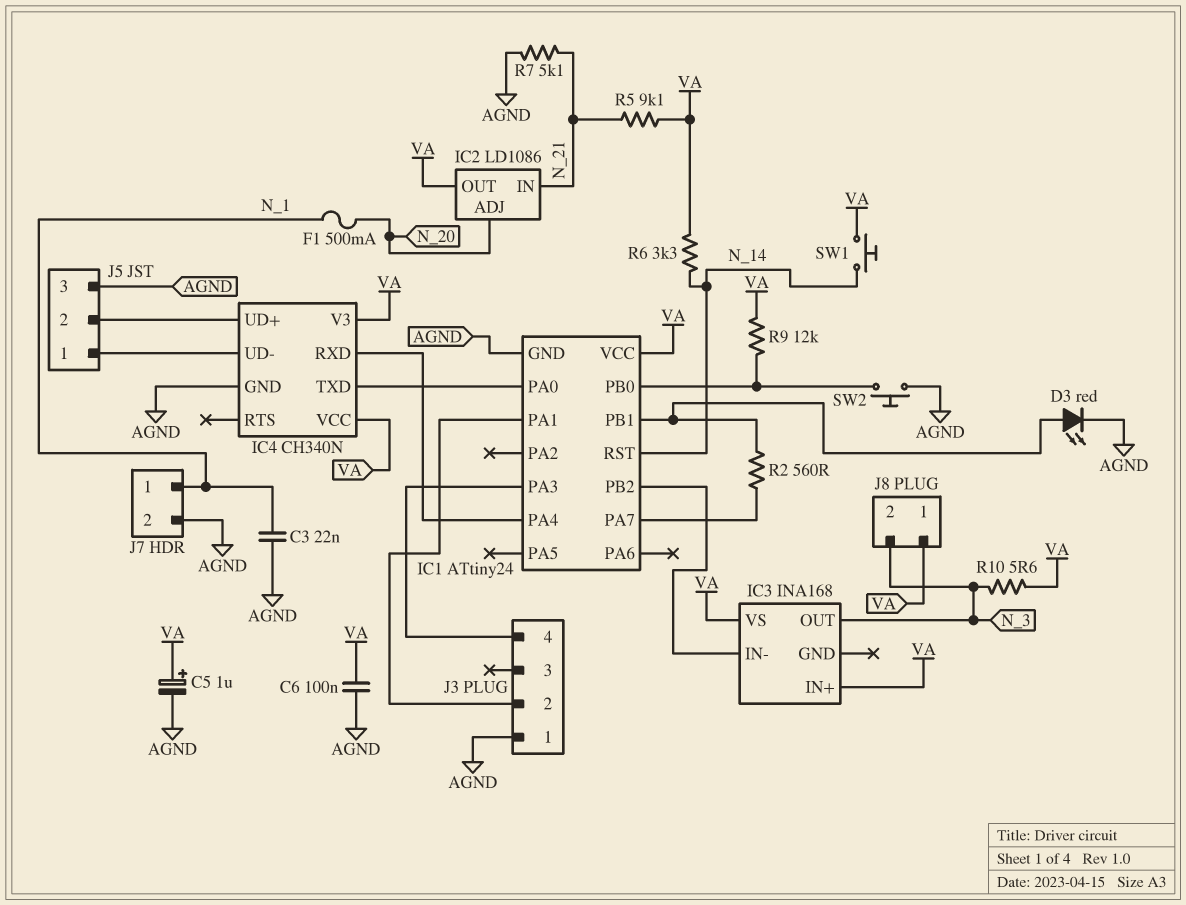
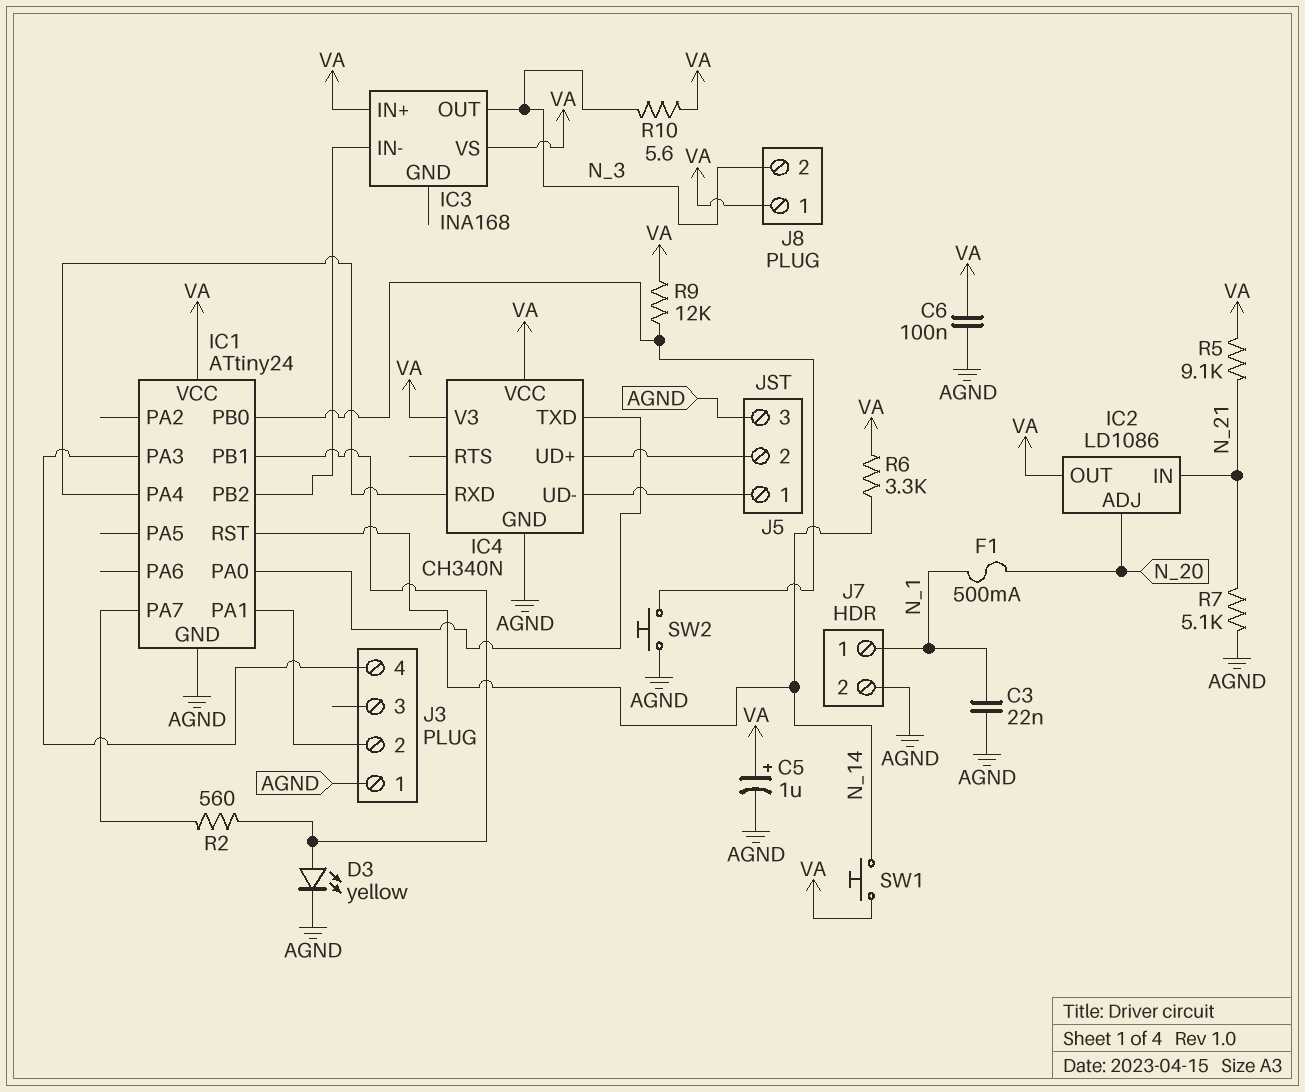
D3: LED red (A IC1/PB1, K AGND) -> LED yellow (A IC1/PB1, K AGND)

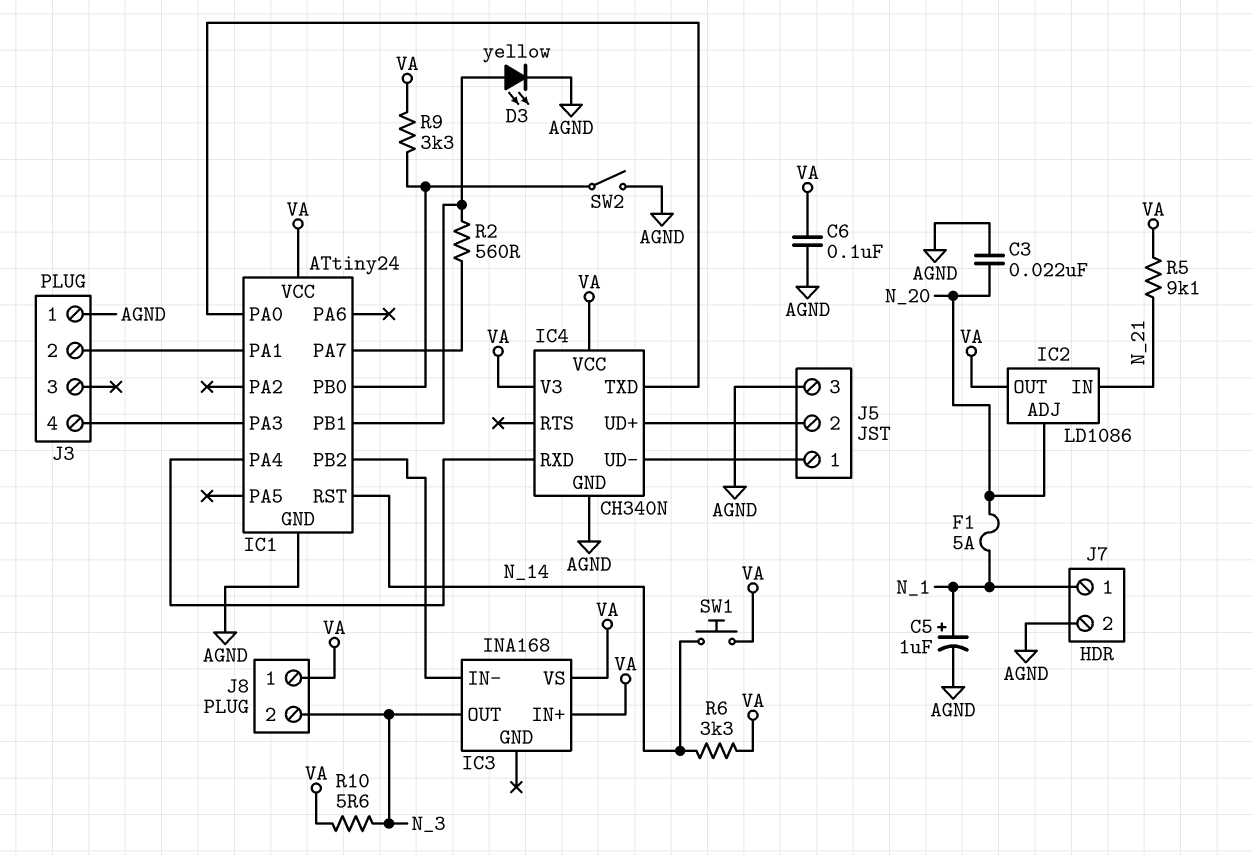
C3: 22nF (AGND, N_1) -> 22nF (AGND, N_20)
C5: 1uF (plus VA, minus AGND) -> 1uF (plus N_1, minus AGND)
F1: 500mA (N_1, N_20) -> 5A (N_1, N_20)
R7: 5.1k (AGND, N_21) -> none
R9: 12k (IC1/PB0, VA) -> 3.3k (IC1/PB0, VA)
SW2: button (AGND, IC1/PB0) -> switch (AGND, IC1/PB0)

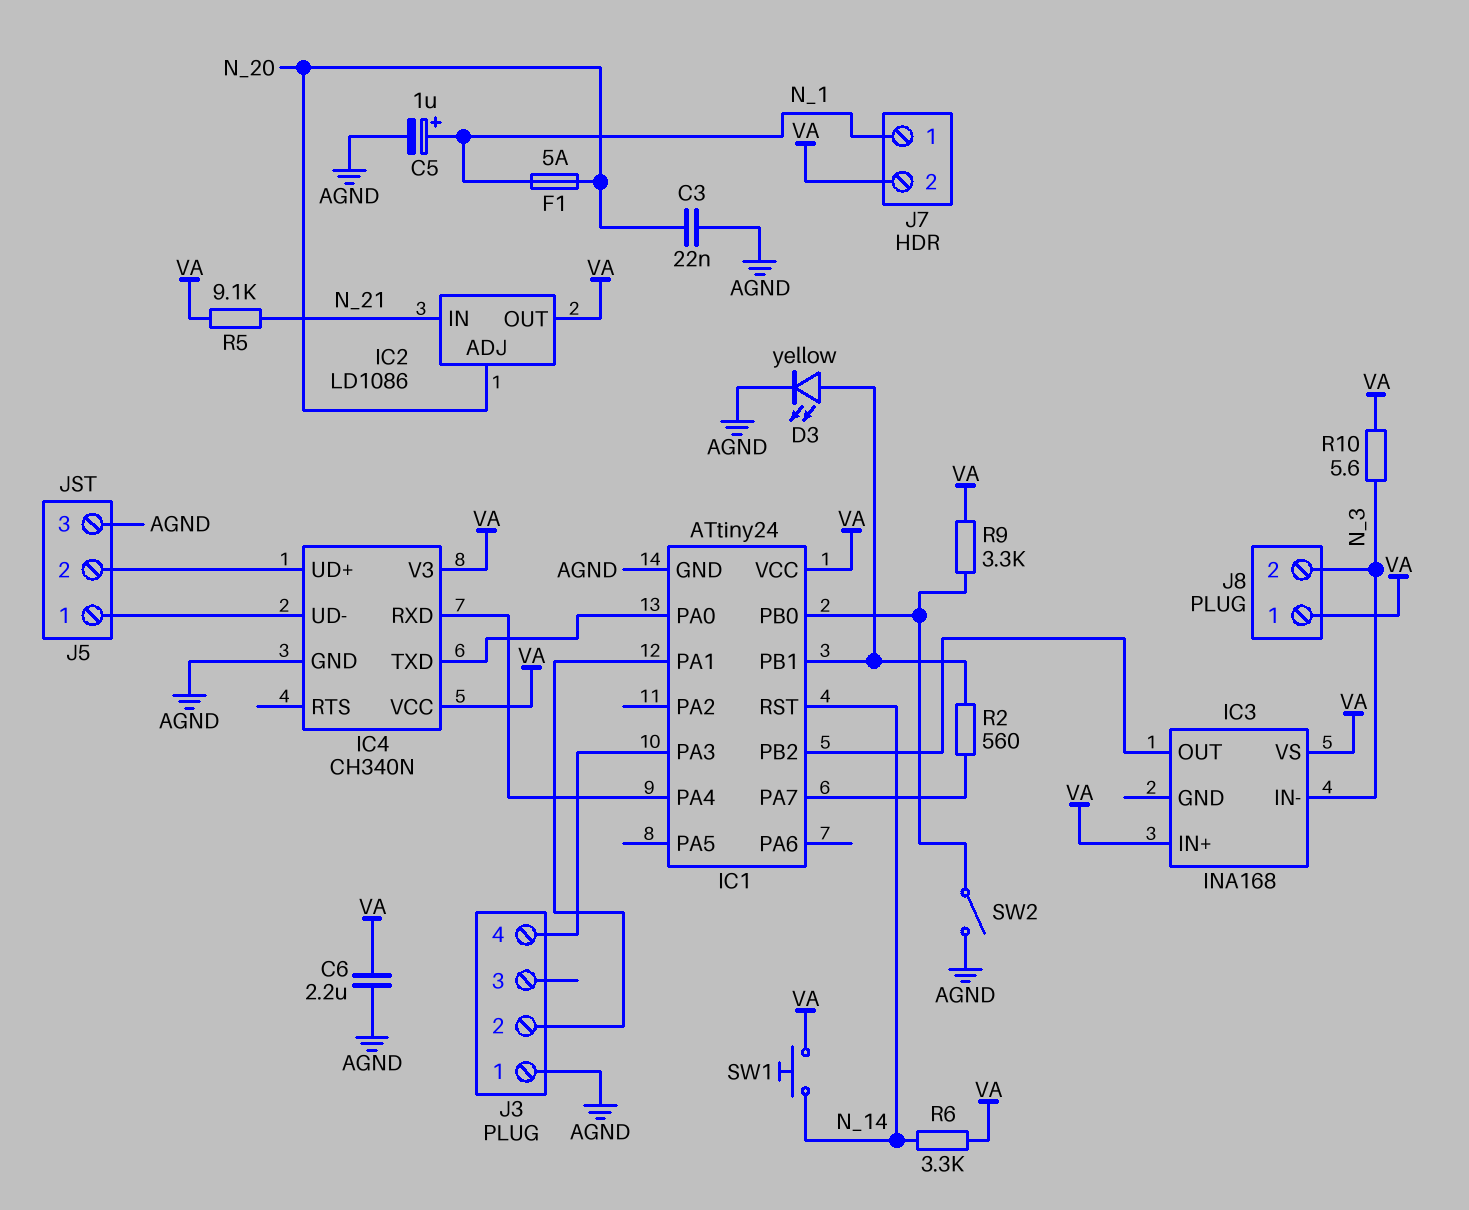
C6: 100nF (AGND, VA) -> 2.2uF (AGND, VA)
IC3 pin IN-: IC1/PB2 -> N_3
IC3 pin OUT: N_3 -> IC1/PB2
J7 pin 2: AGND -> VA

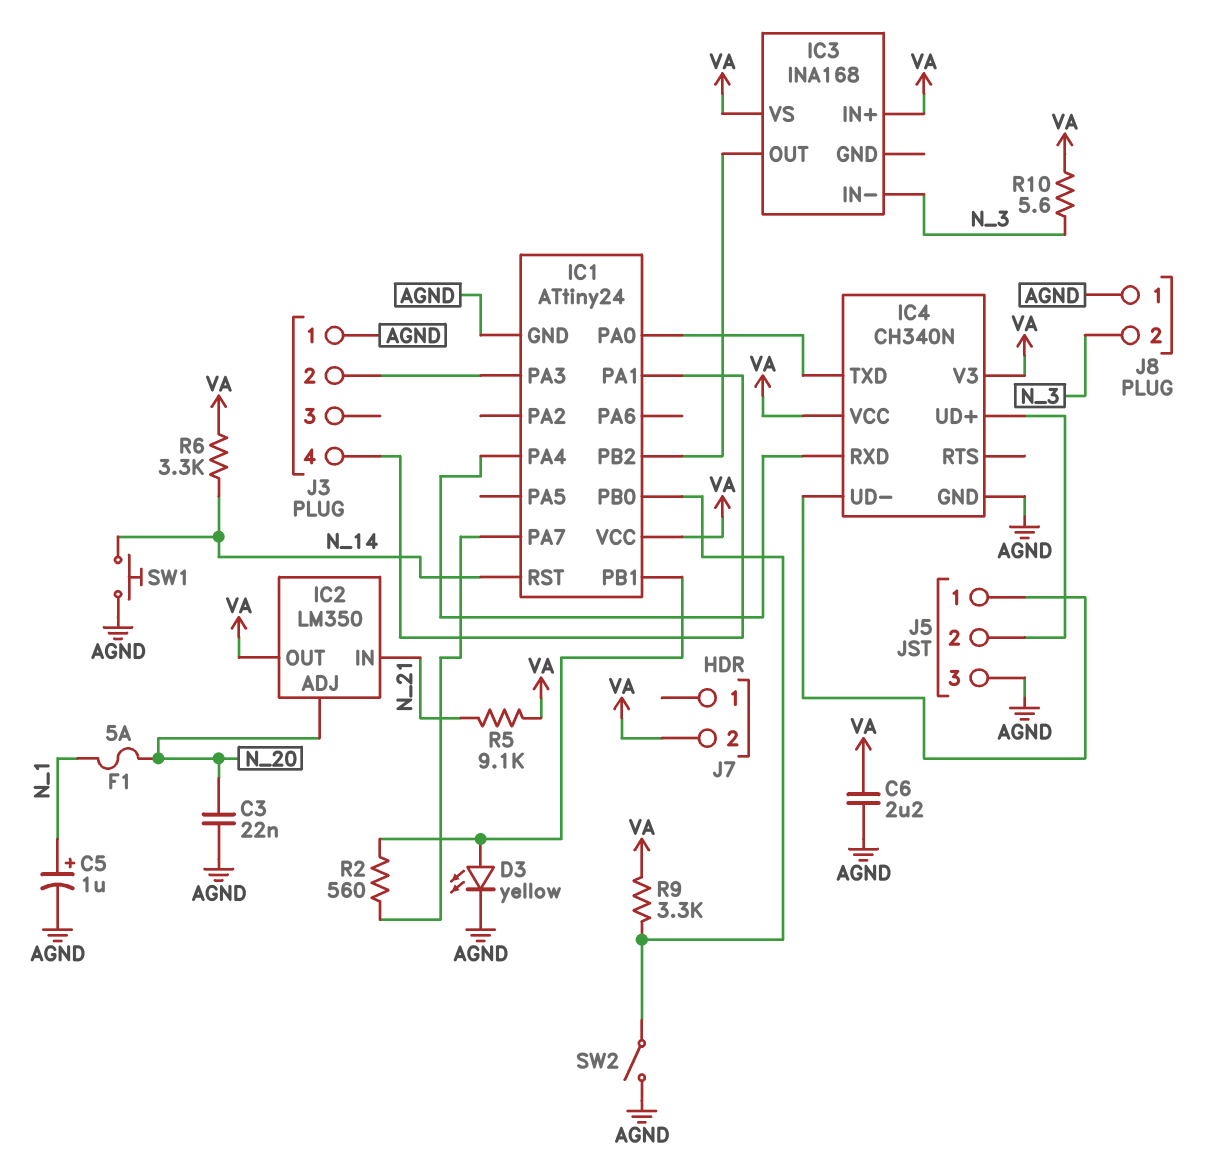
IC2: LD1086 -> LM350
J3 pin 2: IC1/PA1 -> IC1/PA3
J3 pin 4: IC1/PA3 -> IC1/PA1
J7 pin 1: N_1 -> none
J8 pin 1: VA -> AGND
SW1: button (N_14, VA) -> button (AGND, N_14)

